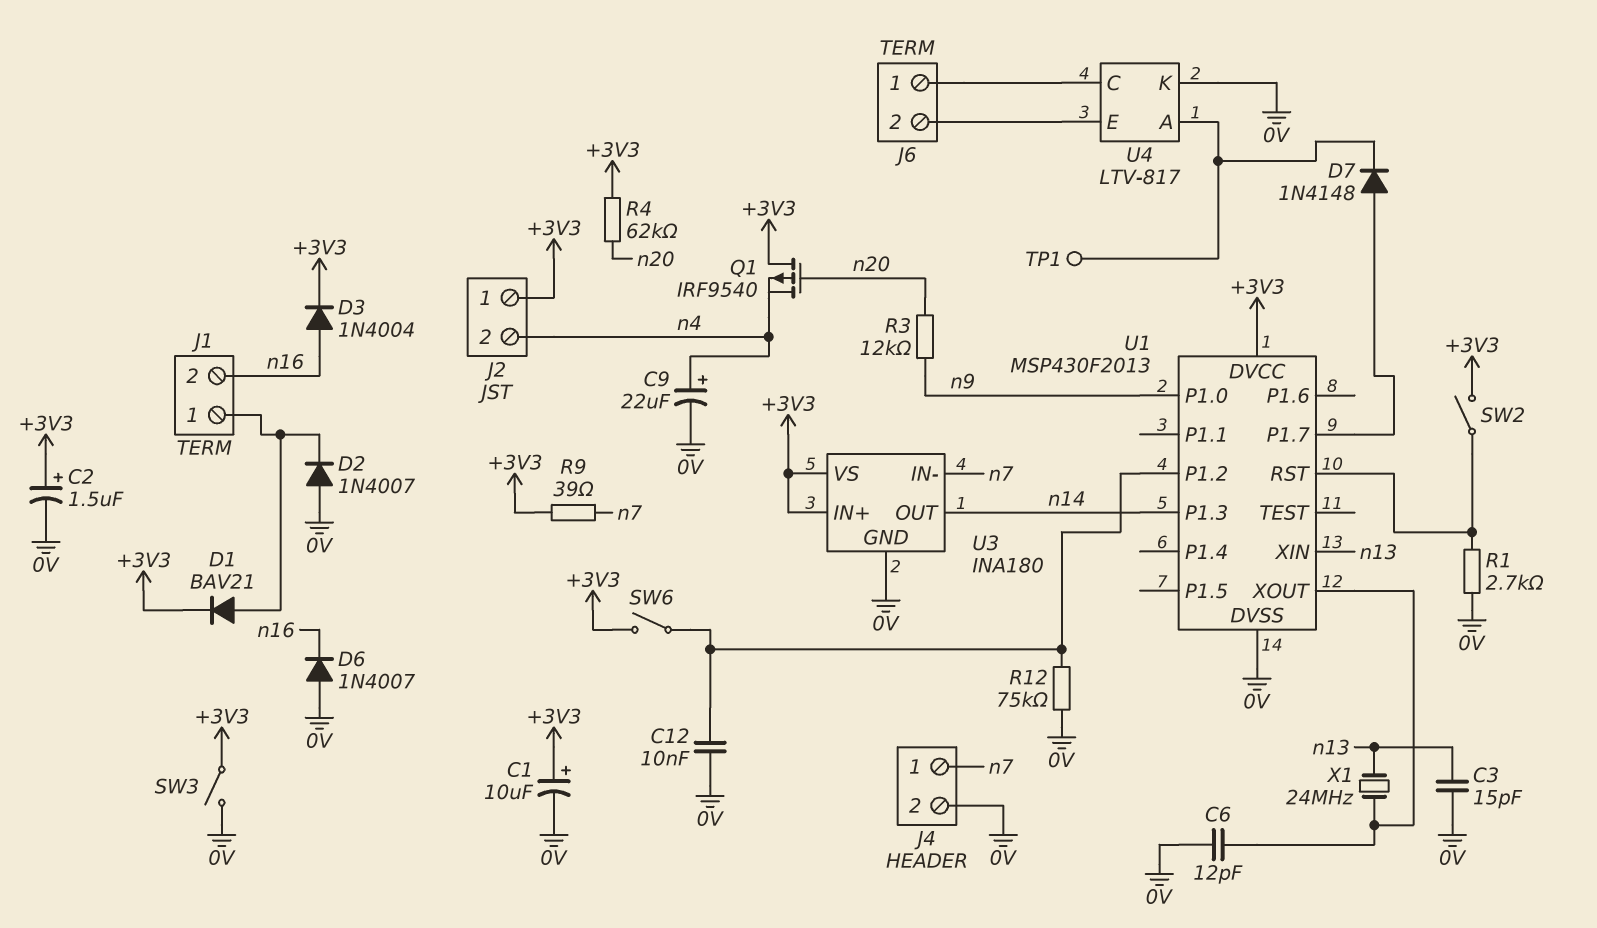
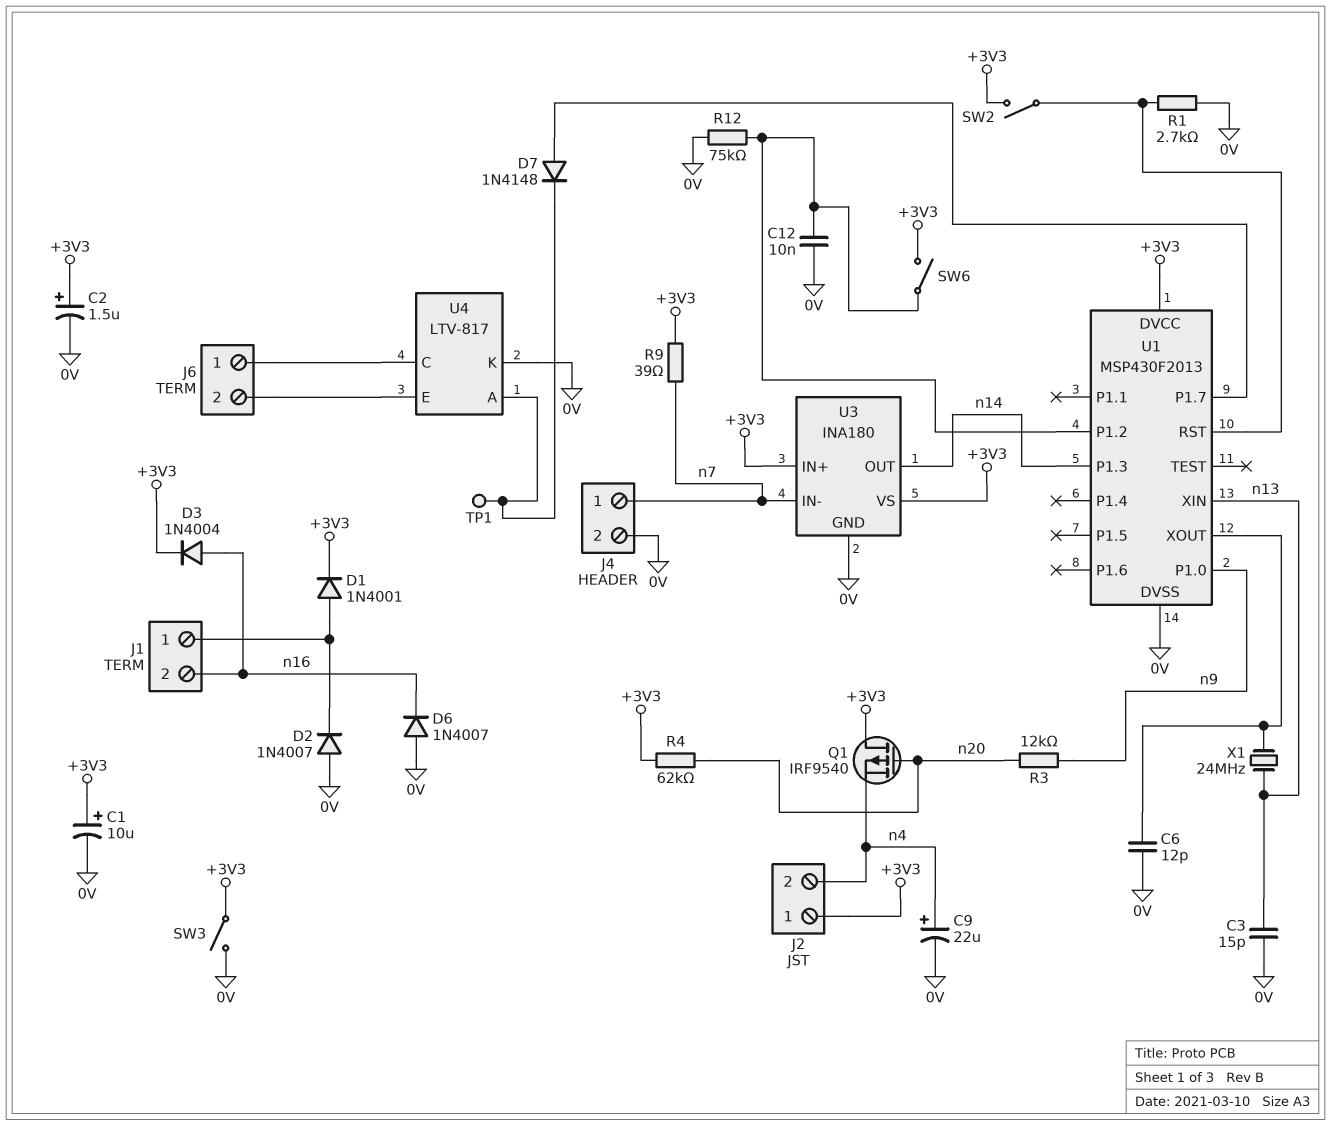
D1: diode BAV21 (A J1/1, K +3V3) -> diode 1N4001 (A J1/1, K +3V3)

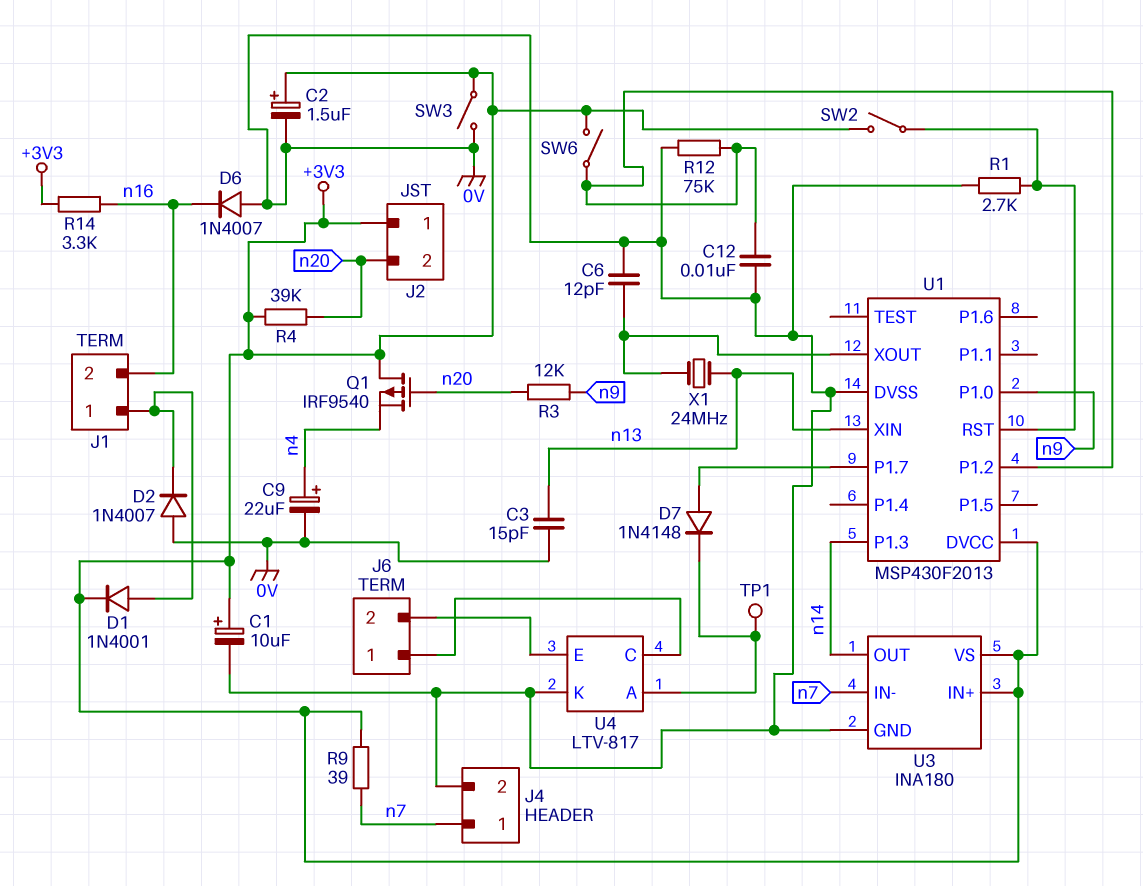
D3: diode 1N4004 (A n16, K +3V3) -> none
J2 pin 2: n4 -> n20
R4: 62k (+3V3, n20) -> 39k (+3V3, n20)
R14: none -> 3.3k (+3V3, n16)

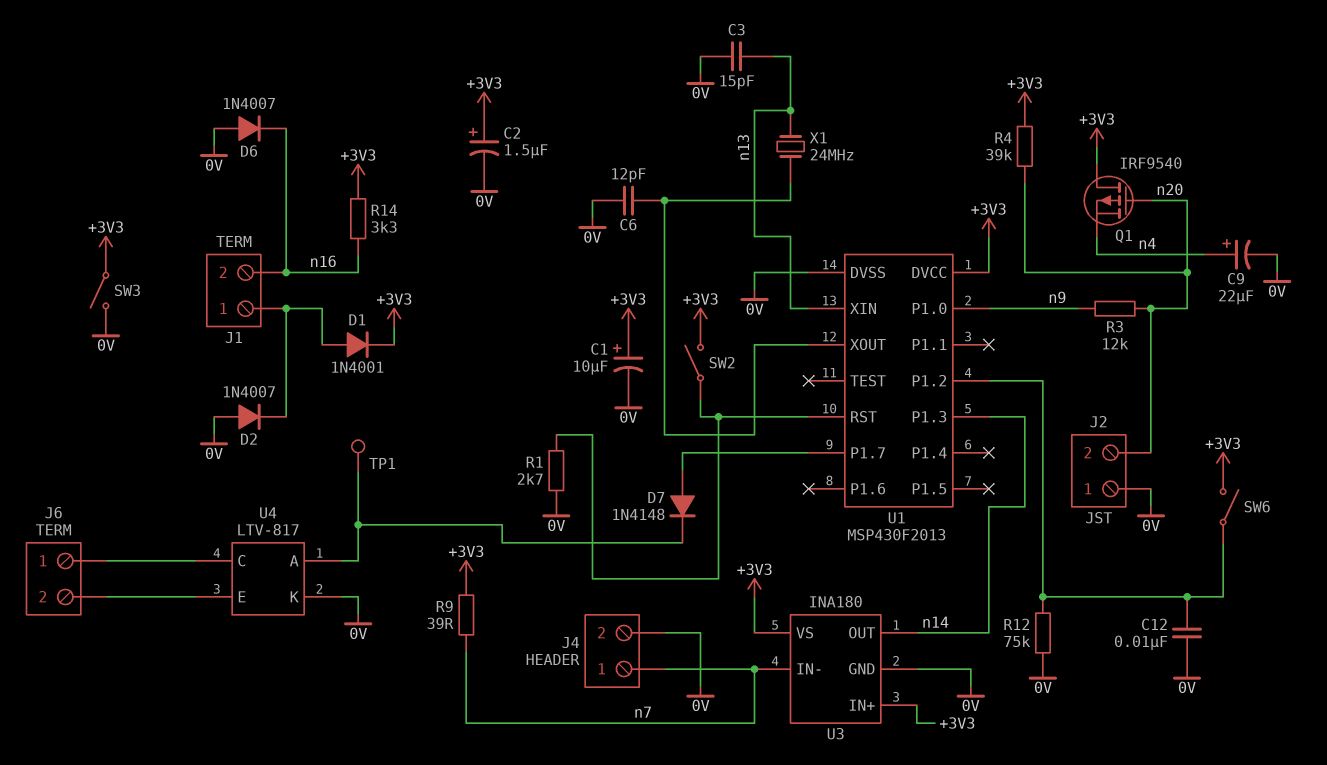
J2 pin 1: +3V3 -> 0V

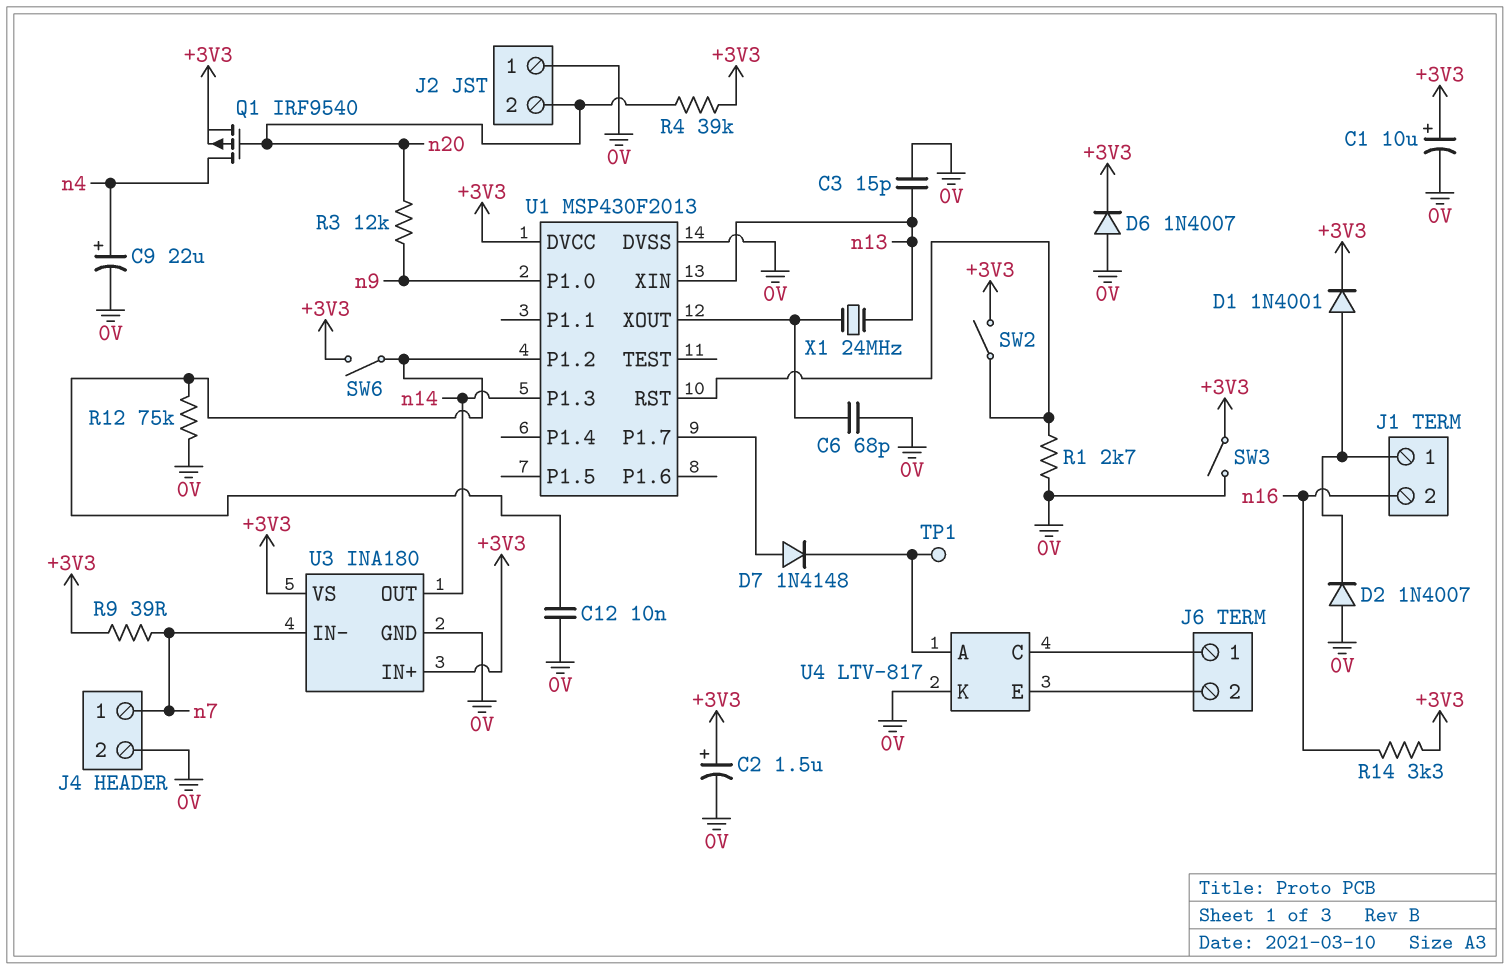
C6: 12pF (0V, U1/XOUT) -> 68pF (0V, U1/XOUT)
D6: diode 1N4007 (A 0V, K n16) -> diode 1N4007 (A 0V, K +3V3)
Q1: PMOS IRF9540 (G n20, D +3V3, S n4) -> PMOS IRF9540 (G n20, D n4, S +3V3)

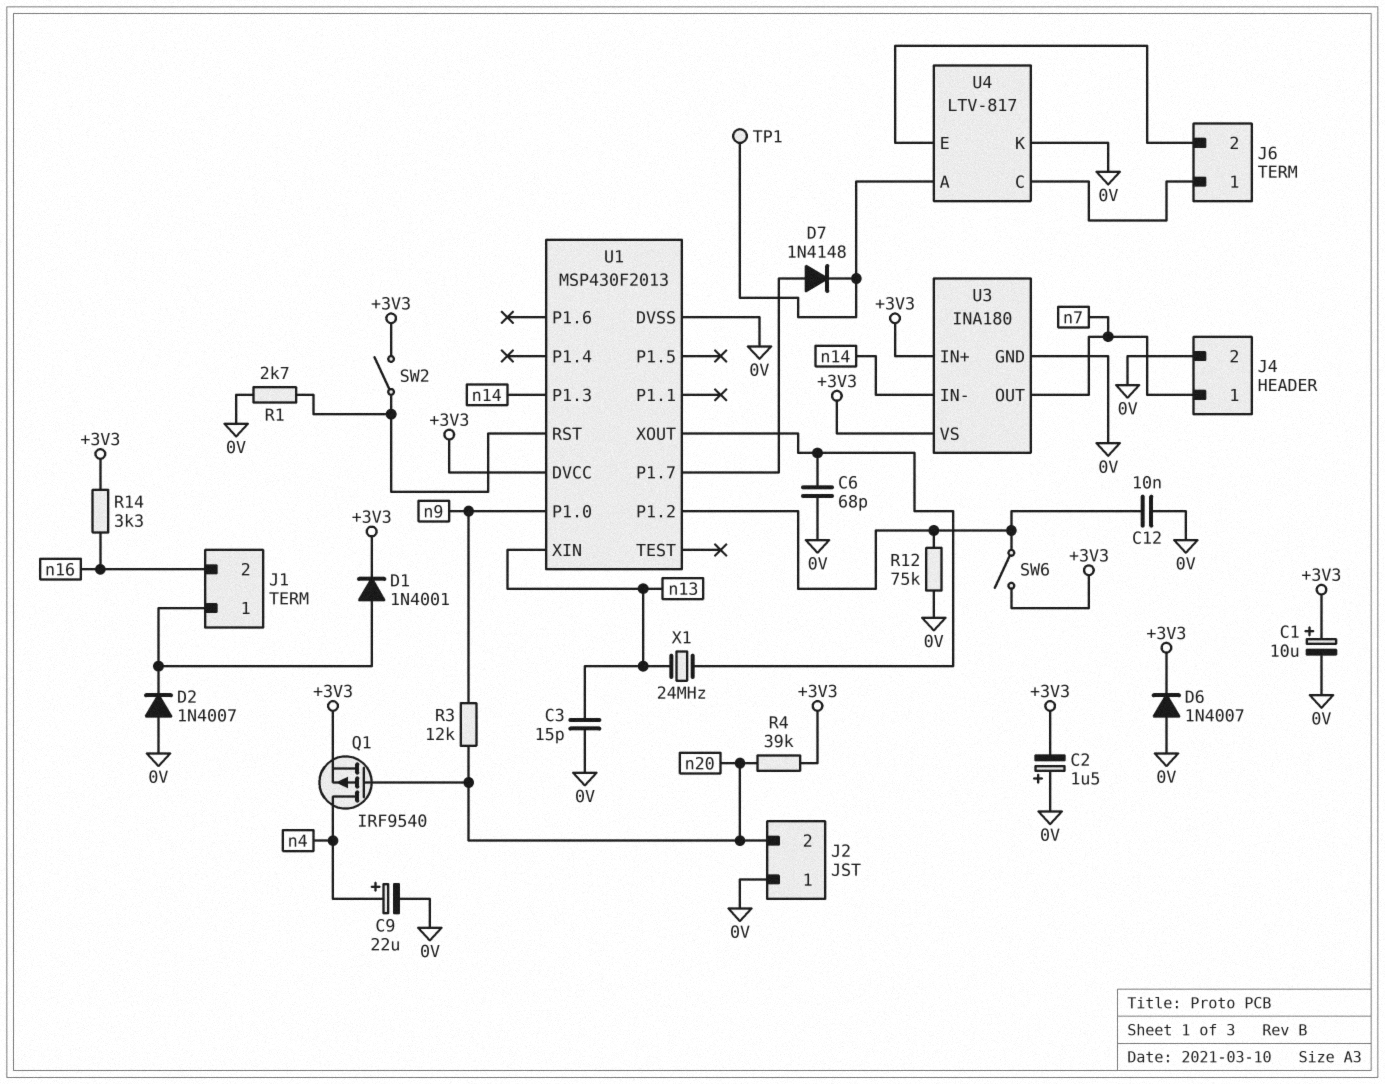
C2: 1.5uF (plus +3V3, minus 0V) -> 1.5uF (plus 0V, minus +3V3)
R9: 39 (+3V3, n7) -> none
SW3: switch (+3V3, 0V) -> none
U3 pin IN-: n7 -> n14
U3 pin OUT: n14 -> n7

